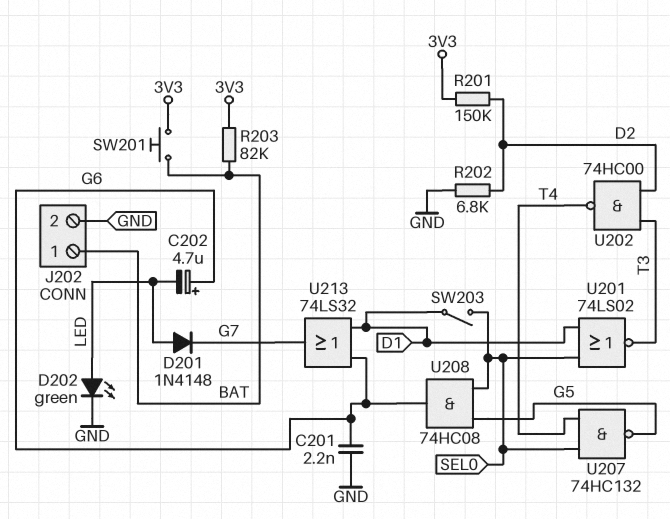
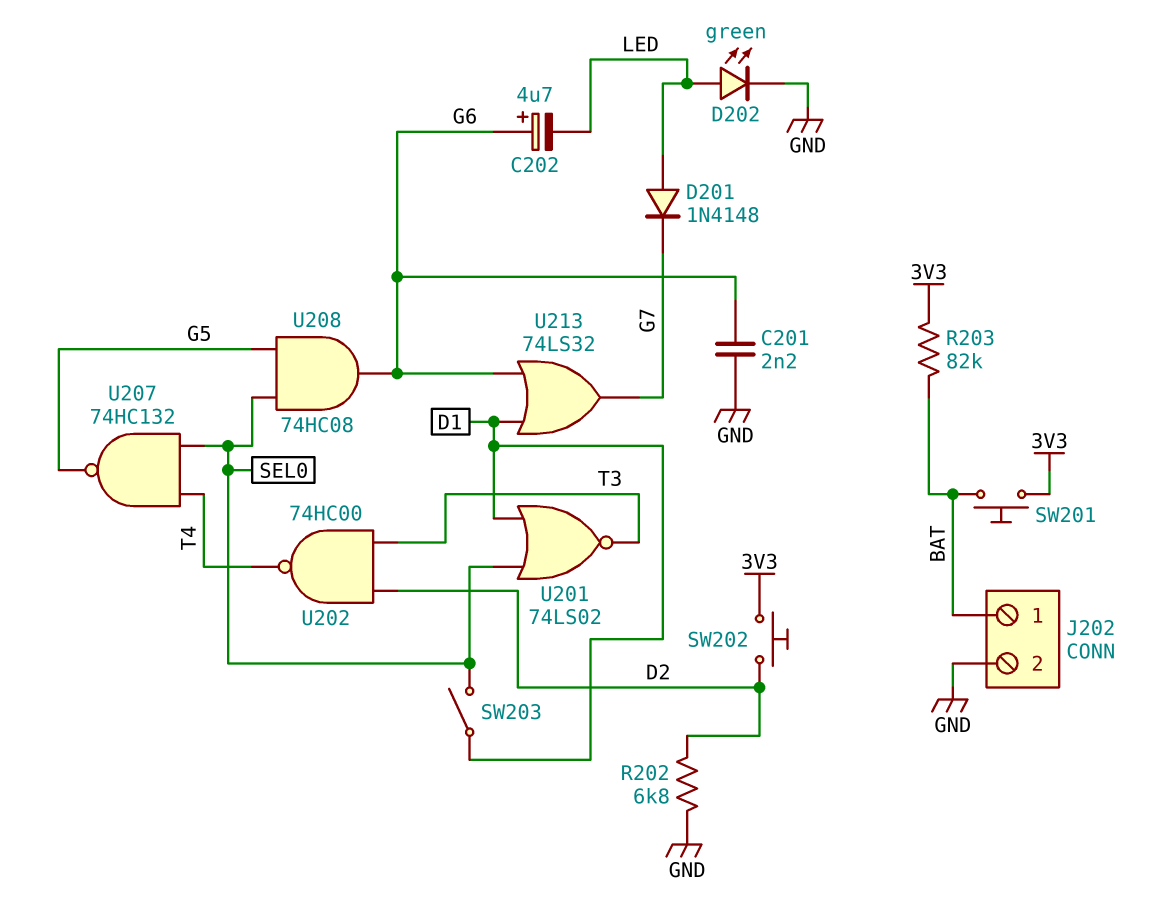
R201: 150k (3V3, D2) -> none
SW202: none -> button (3V3, D2)

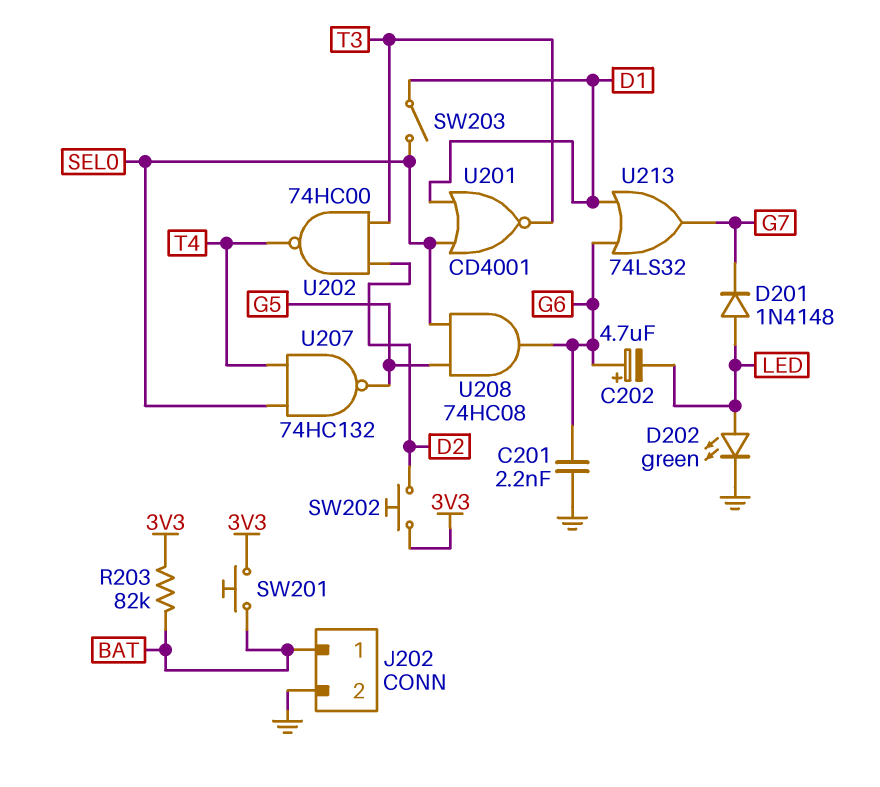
R202: 6.8k (D2, GND) -> none
U201: NOR 74LS02 (in D1, in SEL0, out T3) -> NOR CD4001 (in D1, in SEL0, out T3)

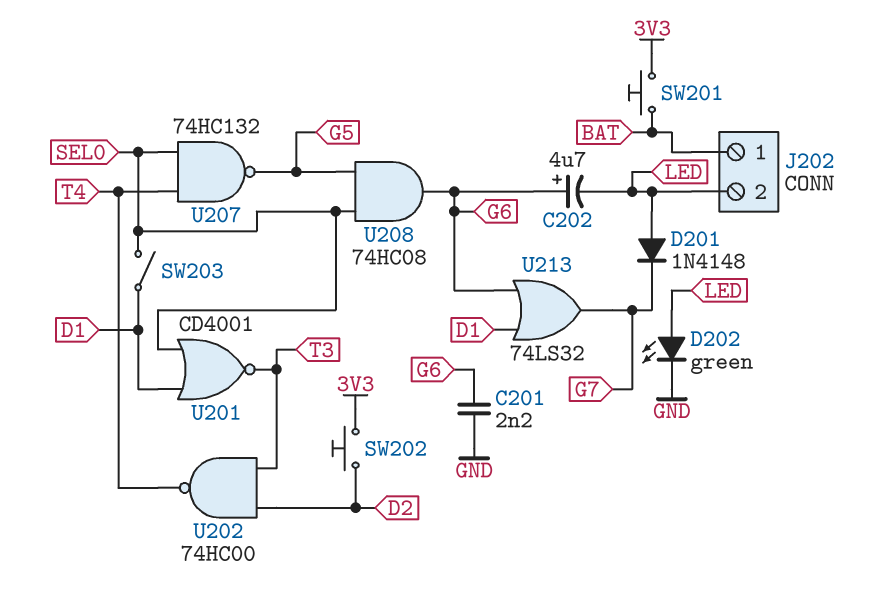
J202 pin 2: GND -> LED
R203: 82k (3V3, BAT) -> none

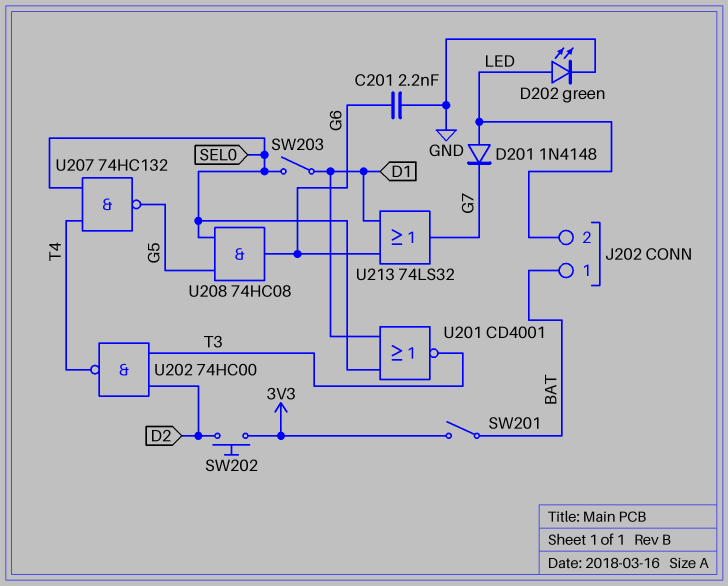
C202: 4.7uF (plus G6, minus LED) -> none
SW201: button (3V3, BAT) -> switch (3V3, BAT)

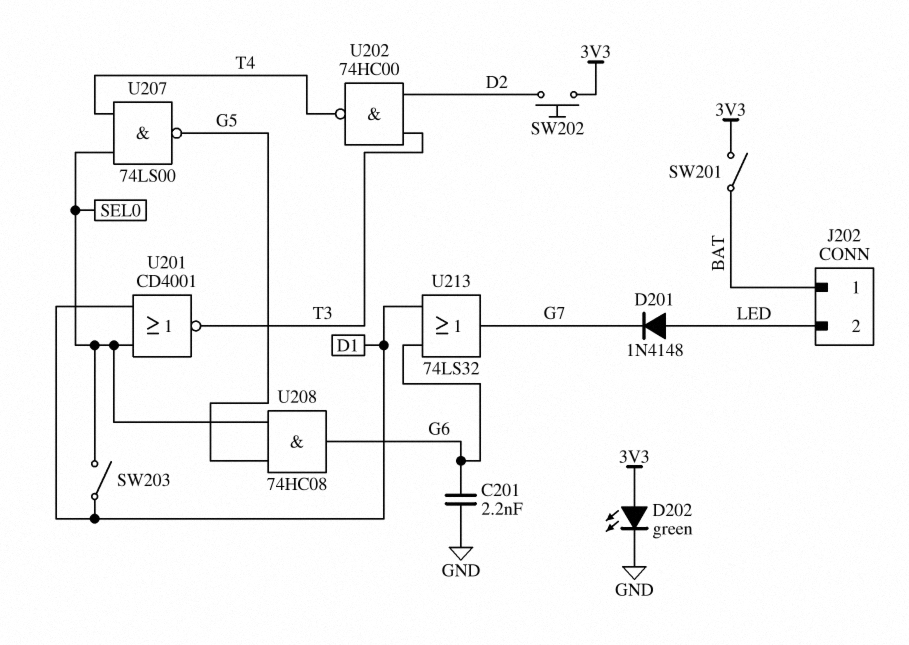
D202: LED green (A LED, K GND) -> LED green (A 3V3, K GND)
U207: NAND 74HC132 (in SEL0, in T4, out G5) -> NAND 74LS00 (in SEL0, in T4, out G5)

